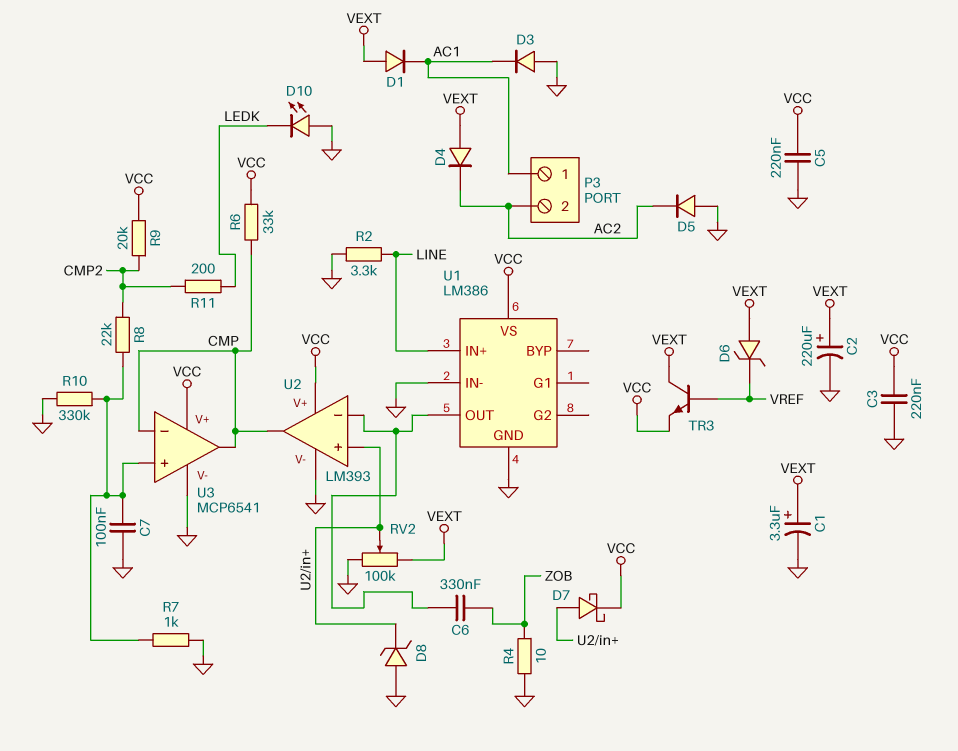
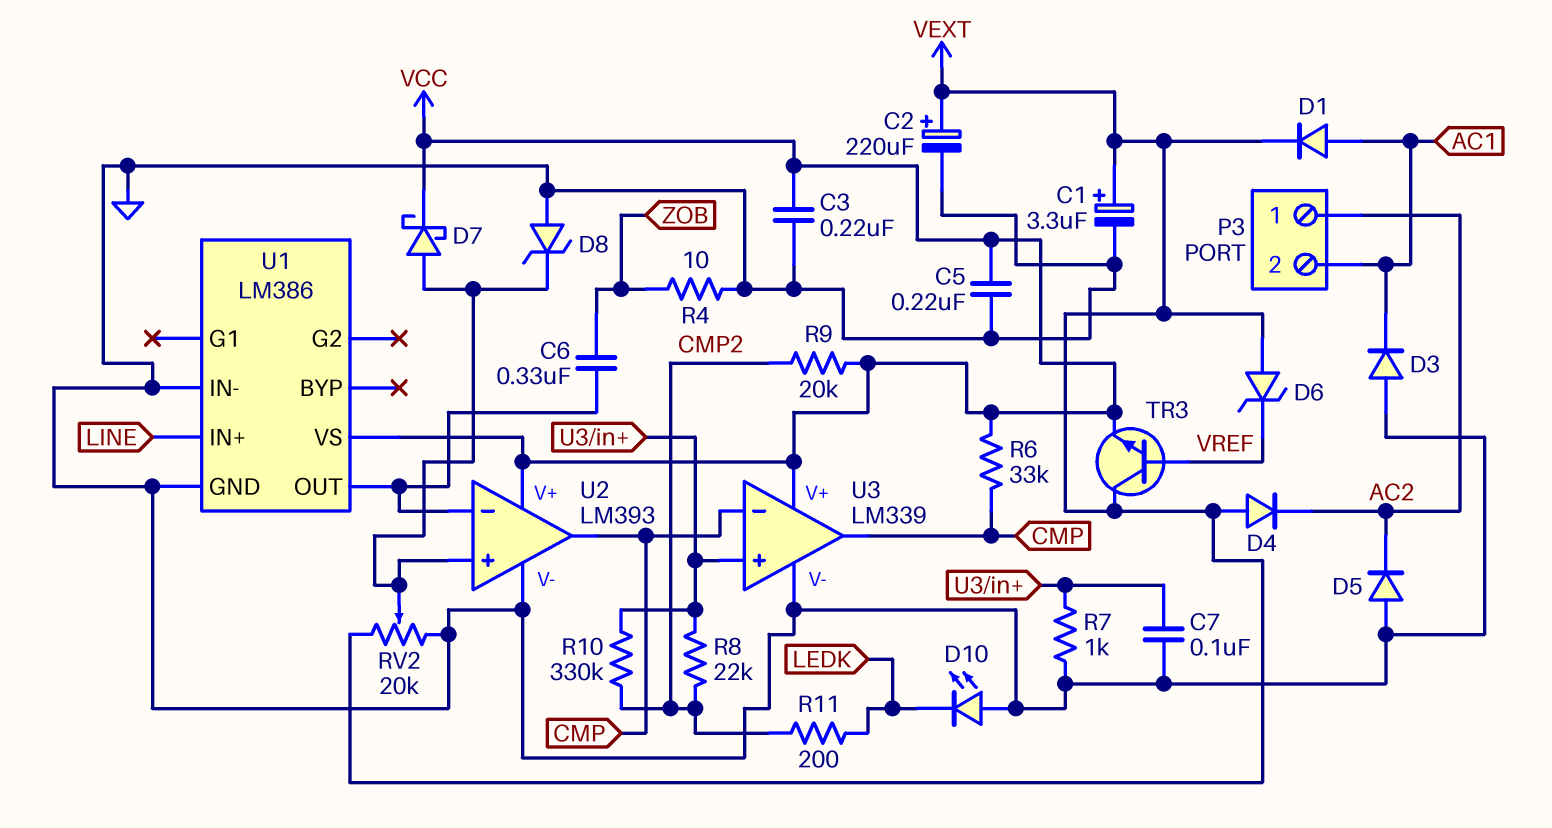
D1: diode (A VEXT, K AC1) -> diode (A AC1, K VEXT)
P3 pin 1: AC1 -> AC2
P3 pin 2: AC2 -> AC1
R2: 3.3k (GND, LINE) -> none
R10: 330k (GND, U3/in+) -> 330k (CMP2, U3/in+)
RV2: 100k (GND, VEXT, wiper U2/in+) -> 20k (GND, VEXT, wiper U2/in+)
U3: MCP6541 -> LM339

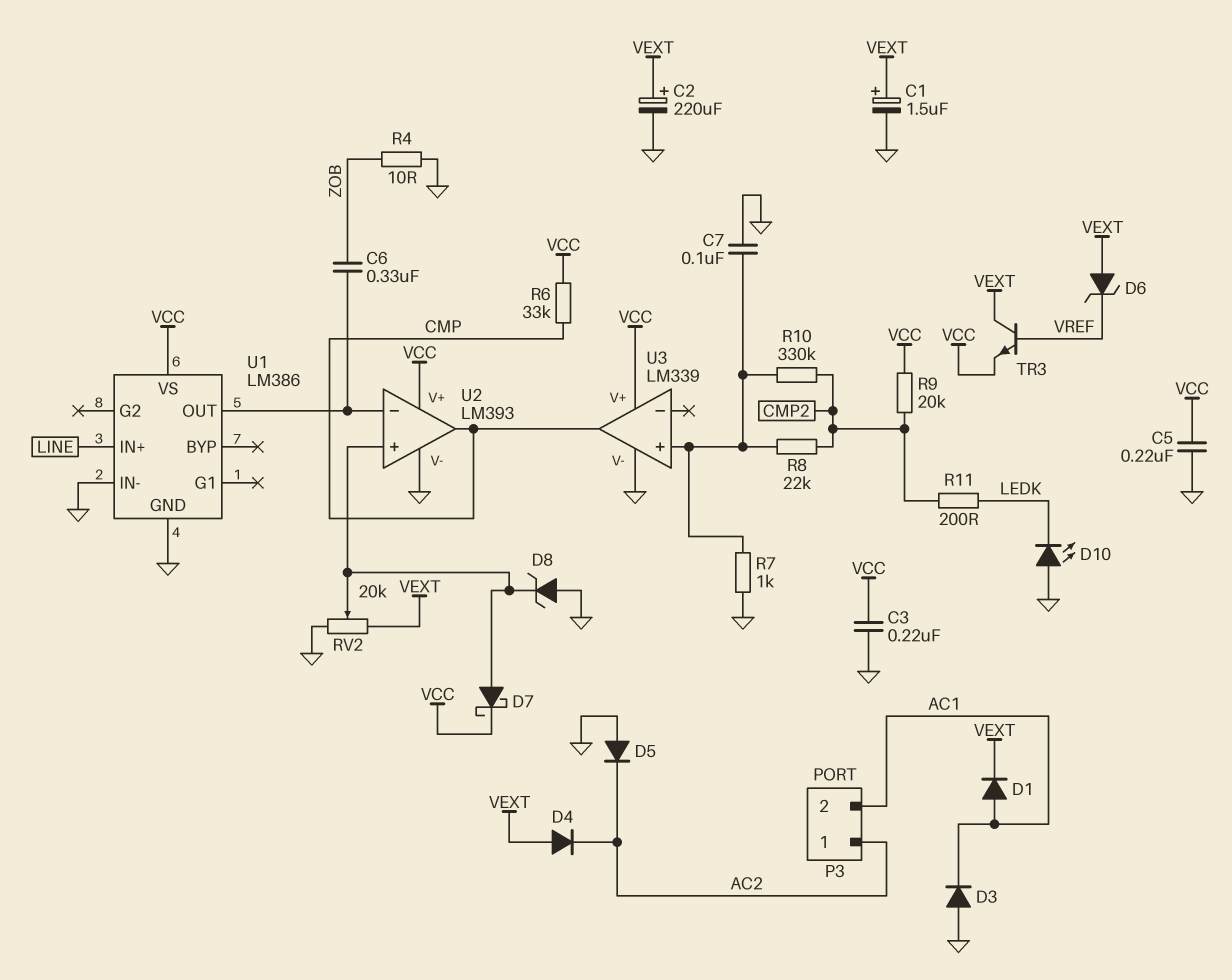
C1: 3.3uF (plus VEXT, minus GND) -> 1.5uF (plus VEXT, minus GND)
U3 pin in-: CMP -> none

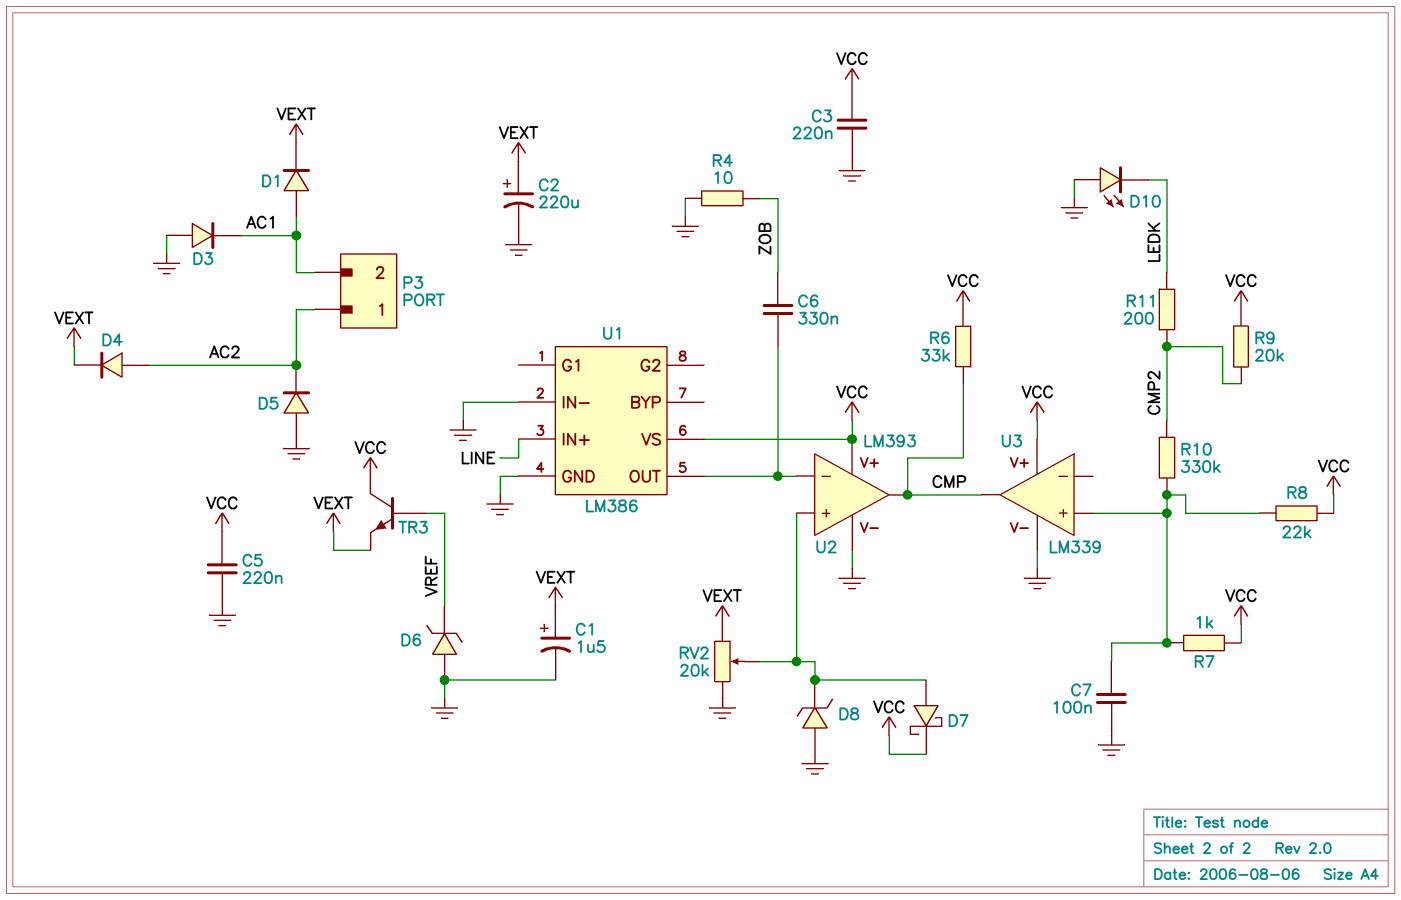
D4: diode (A VEXT, K AC2) -> diode (A AC2, K VEXT)
D6: zener (A VEXT, K VREF) -> zener (A GND, K VREF)
R7: 1k (GND, U3/in+) -> 1k (U3/in+, VCC)
R8: 22k (CMP2, U3/in+) -> 22k (U3/in+, VCC)
TR3: NPN (B VREF, C VEXT, E VCC) -> NPN (B VREF, C VCC, E VEXT)

